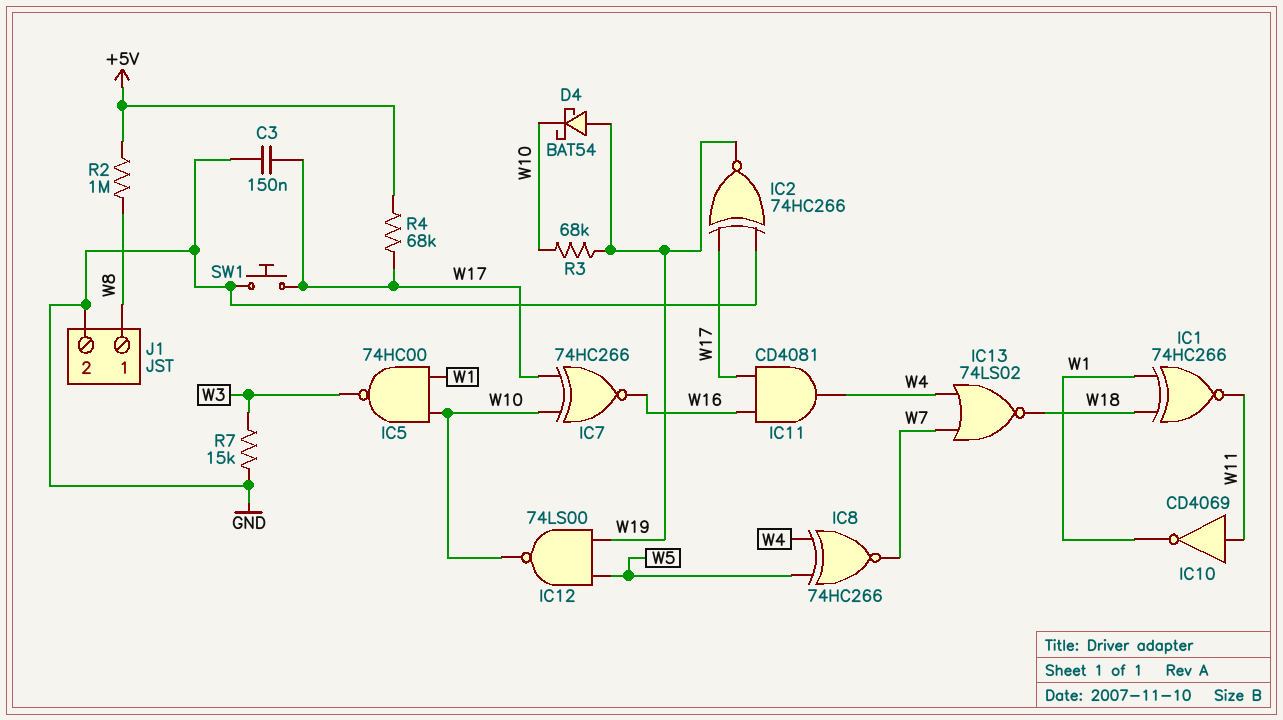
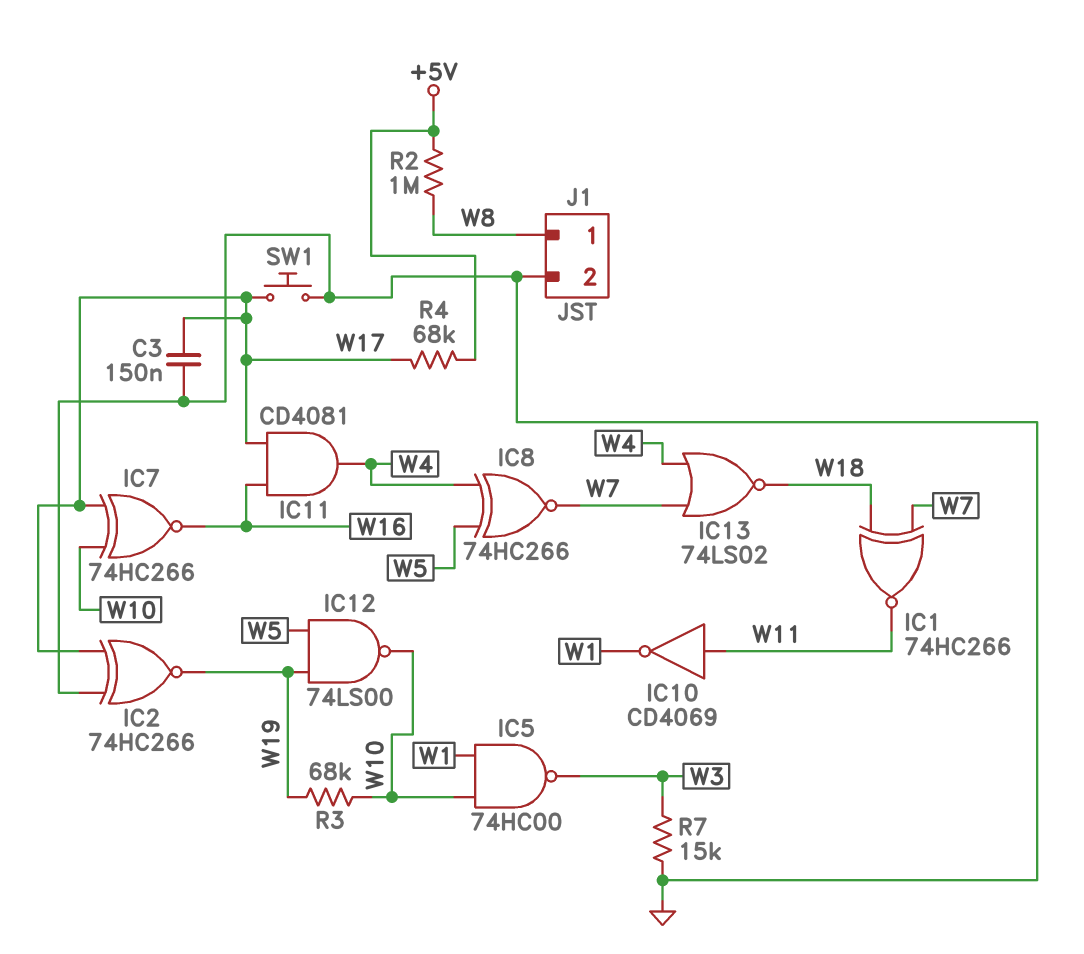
D4: schottky BAT54 (A W19, K W10) -> none
IC1: XNOR 74HC266 (in W1, in W18, out W11) -> XNOR 74HC266 (in W7, in W18, out W11)

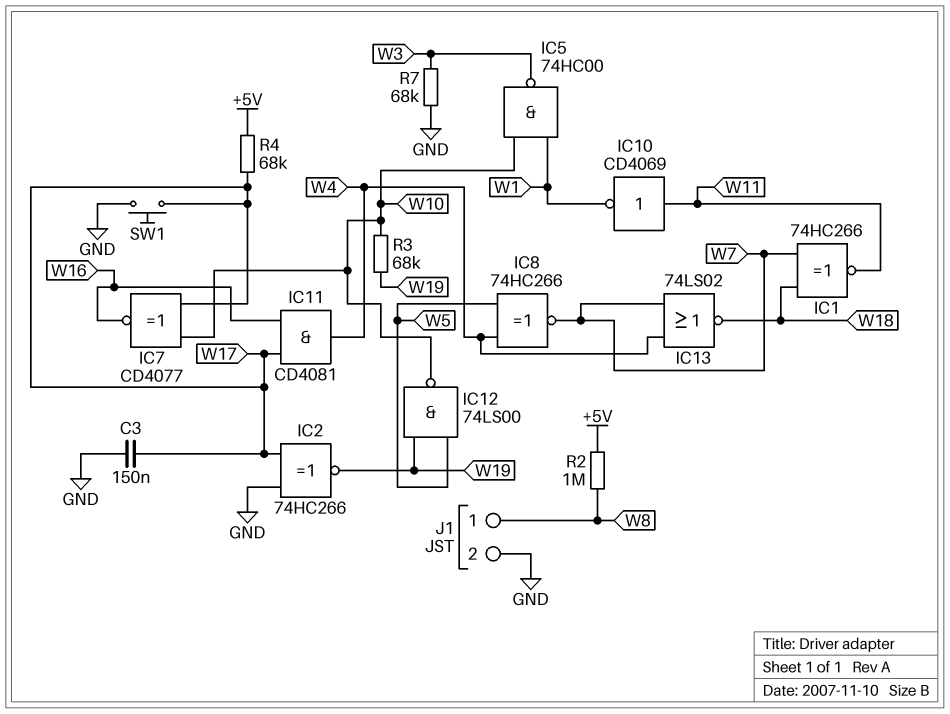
IC7: XNOR 74HC266 (in W10, in W17, out W16) -> XNOR CD4077 (in W10, in W17, out W16)
R7: 15k (GND, W3) -> 68k (GND, W3)

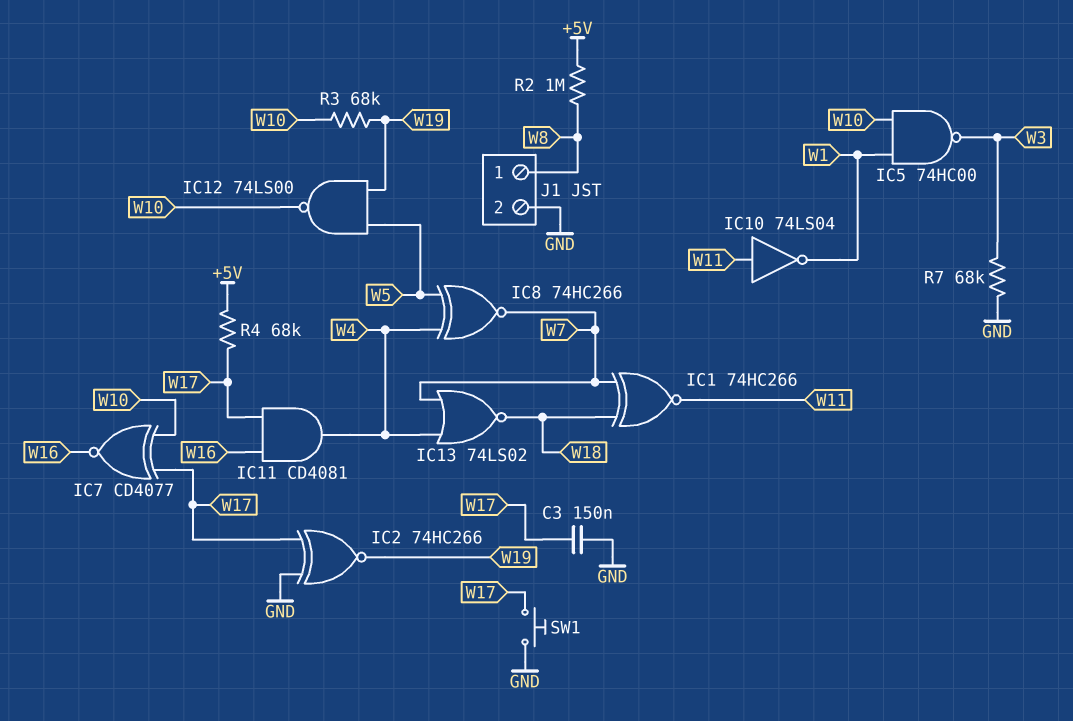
IC10: NOT CD4069 (in W11, out W1) -> NOT 74LS04 (in W11, out W1)

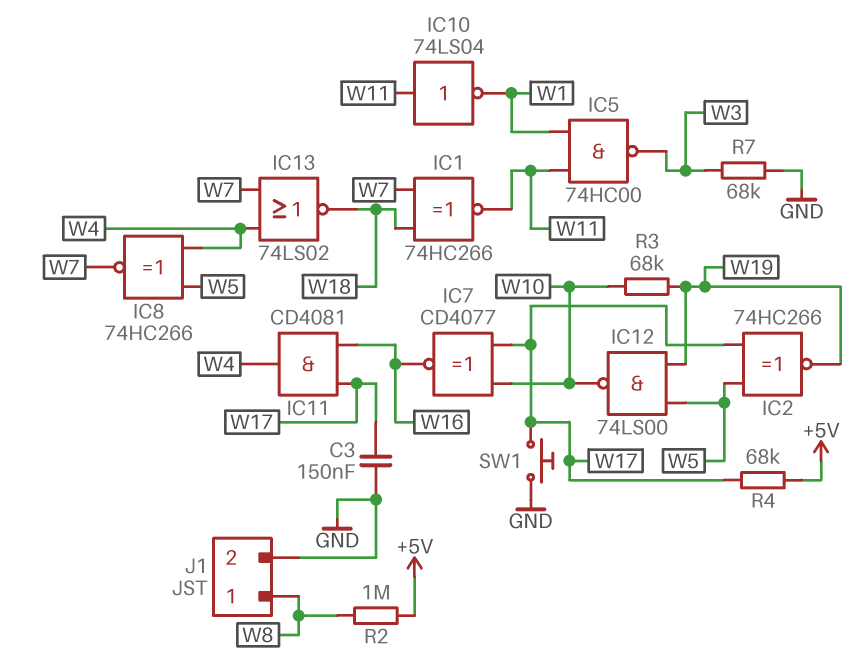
IC2: XNOR 74HC266 (in GND, in W17, out W19) -> XNOR 74HC266 (in W5, in W17, out W19)
IC5: NAND 74HC00 (in W1, in W10, out W3) -> NAND 74HC00 (in W1, in W11, out W3)

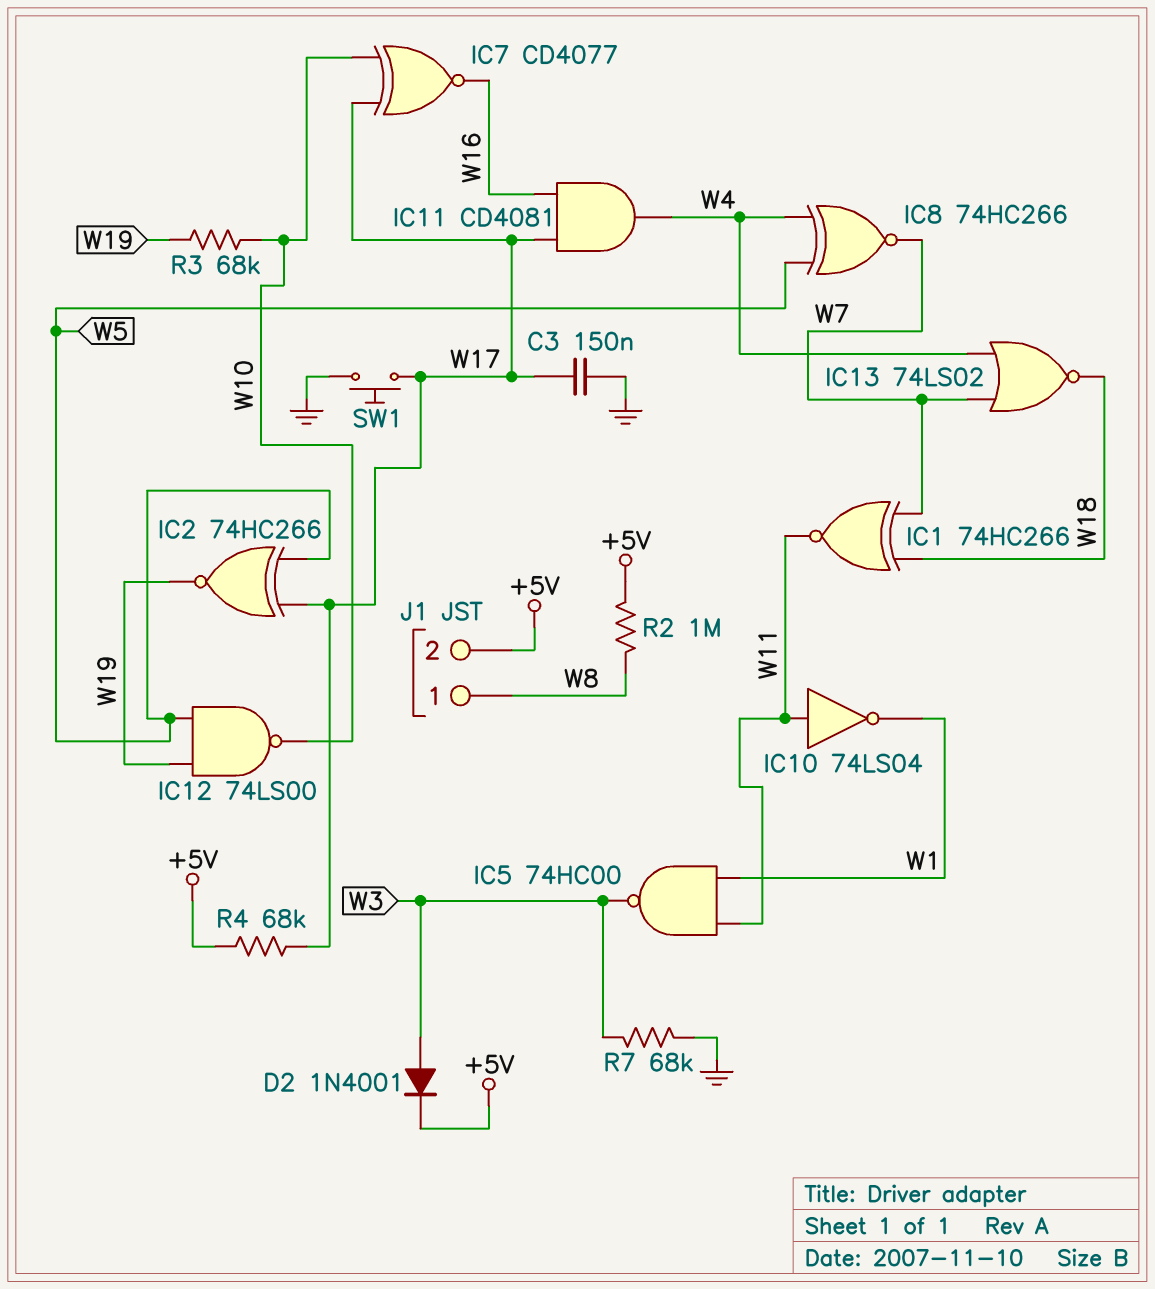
D2: none -> diode 1N4001 (A W3, K +5V)
J1 pin 2: GND -> +5V

